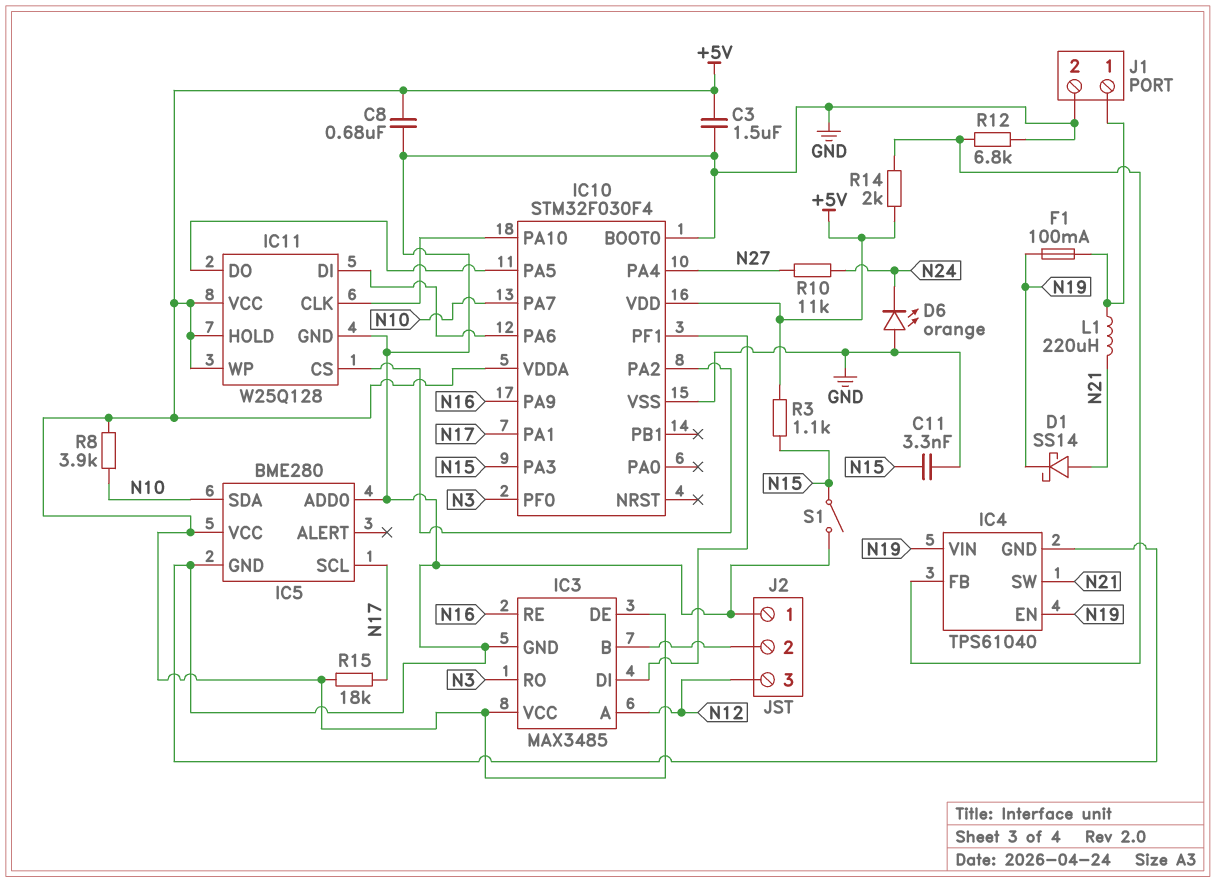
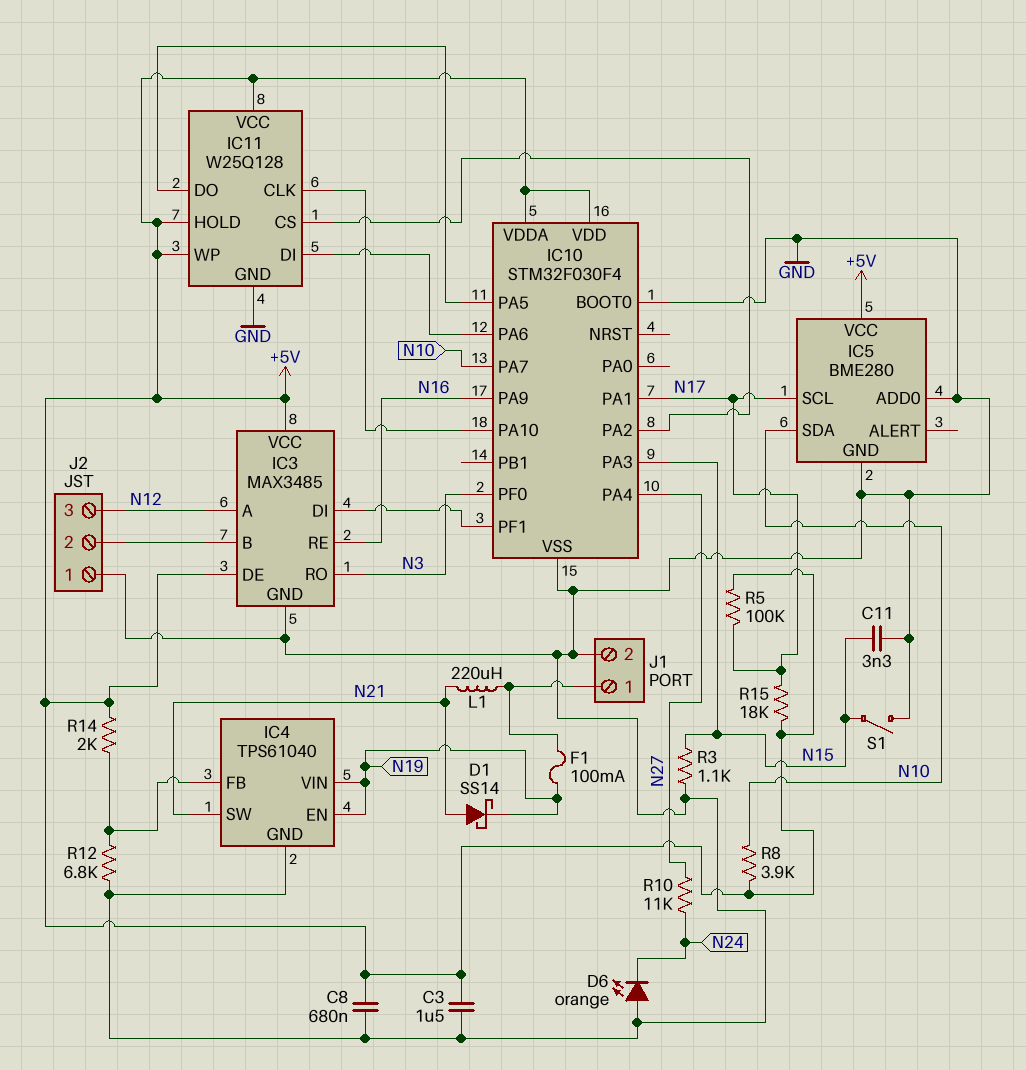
R3: 1.1k (+5V, N15) -> 1.1k (GND, N15)
R5: none -> 100k (+5V, N17)

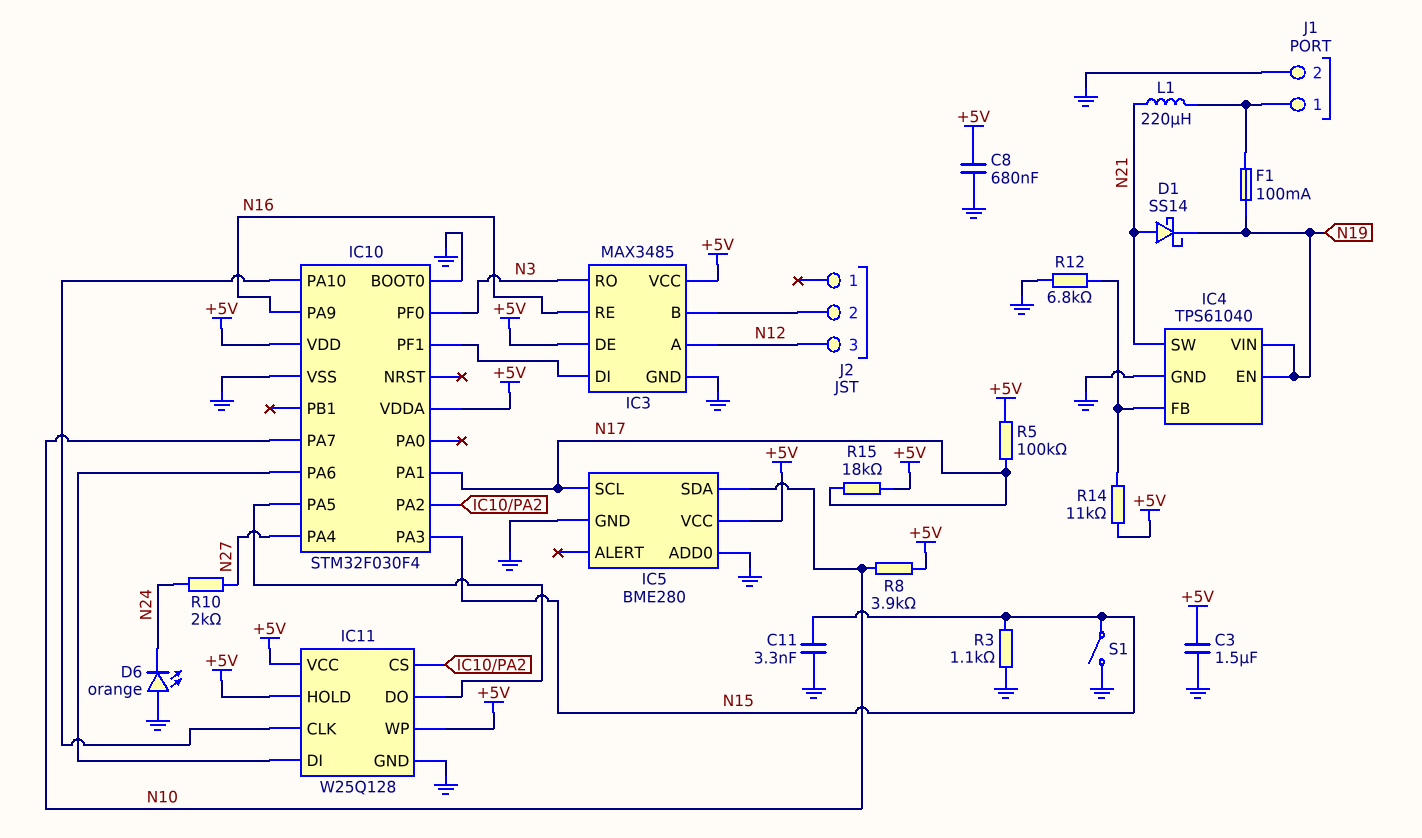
J2 pin 1: GND -> none
R10: 11k (N24, N27) -> 2k (N24, N27)
R14: 2k (+5V, IC4/FB) -> 11k (+5V, IC4/FB)

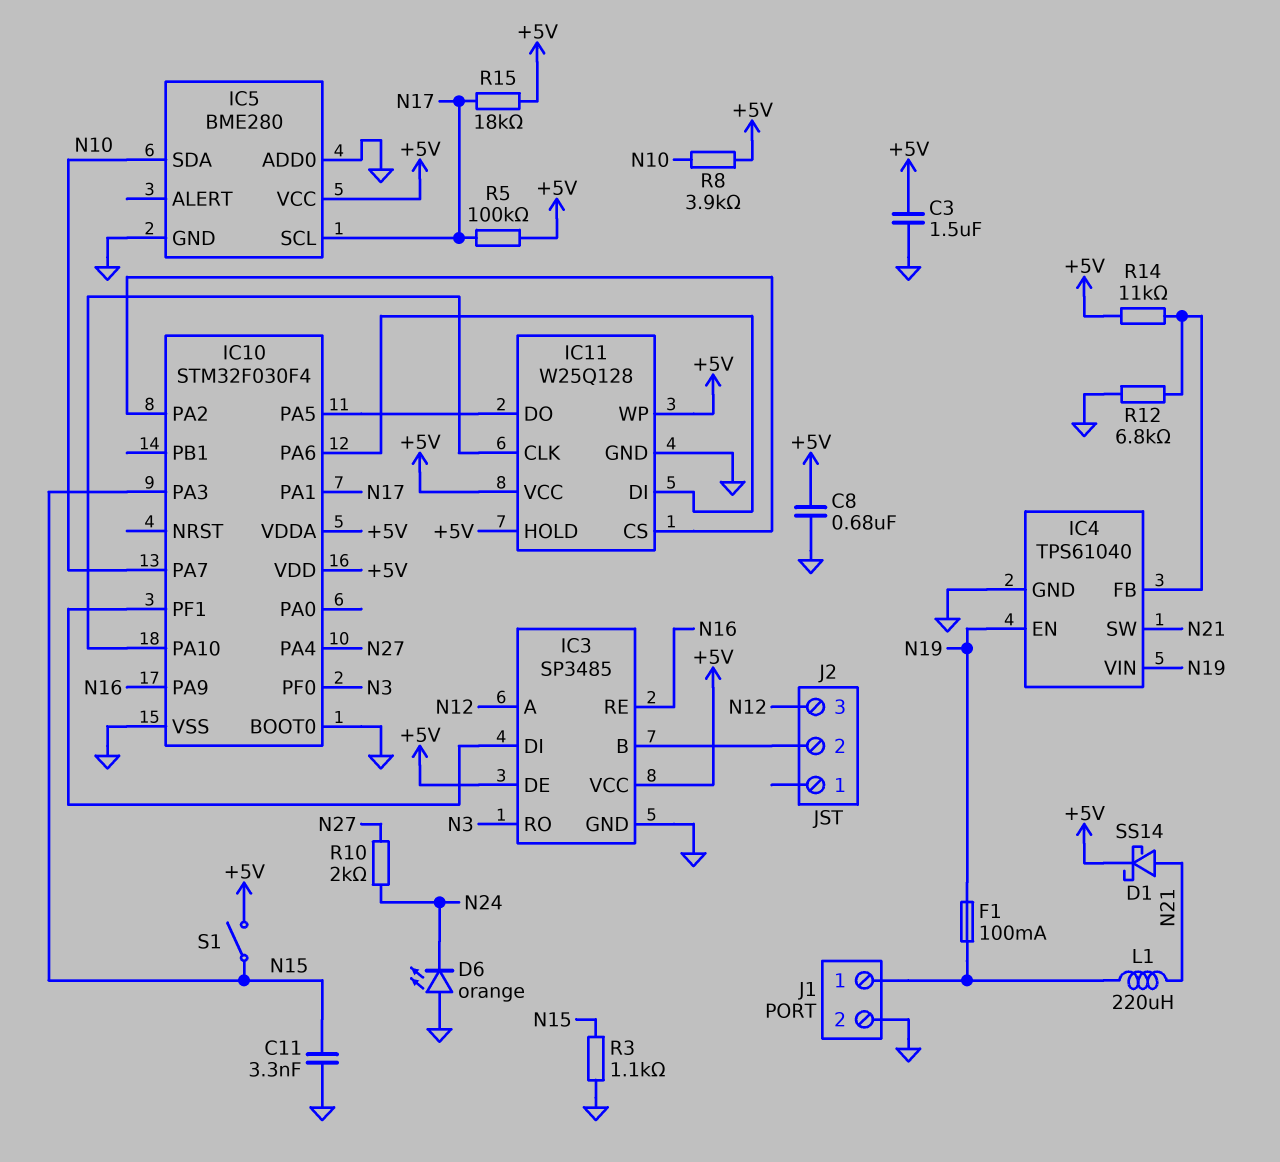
D1: schottky SS14 (A N21, K N19) -> schottky SS14 (A N21, K +5V)
IC3: MAX3485 -> SP3485
S1: switch (GND, N15) -> switch (+5V, N15)

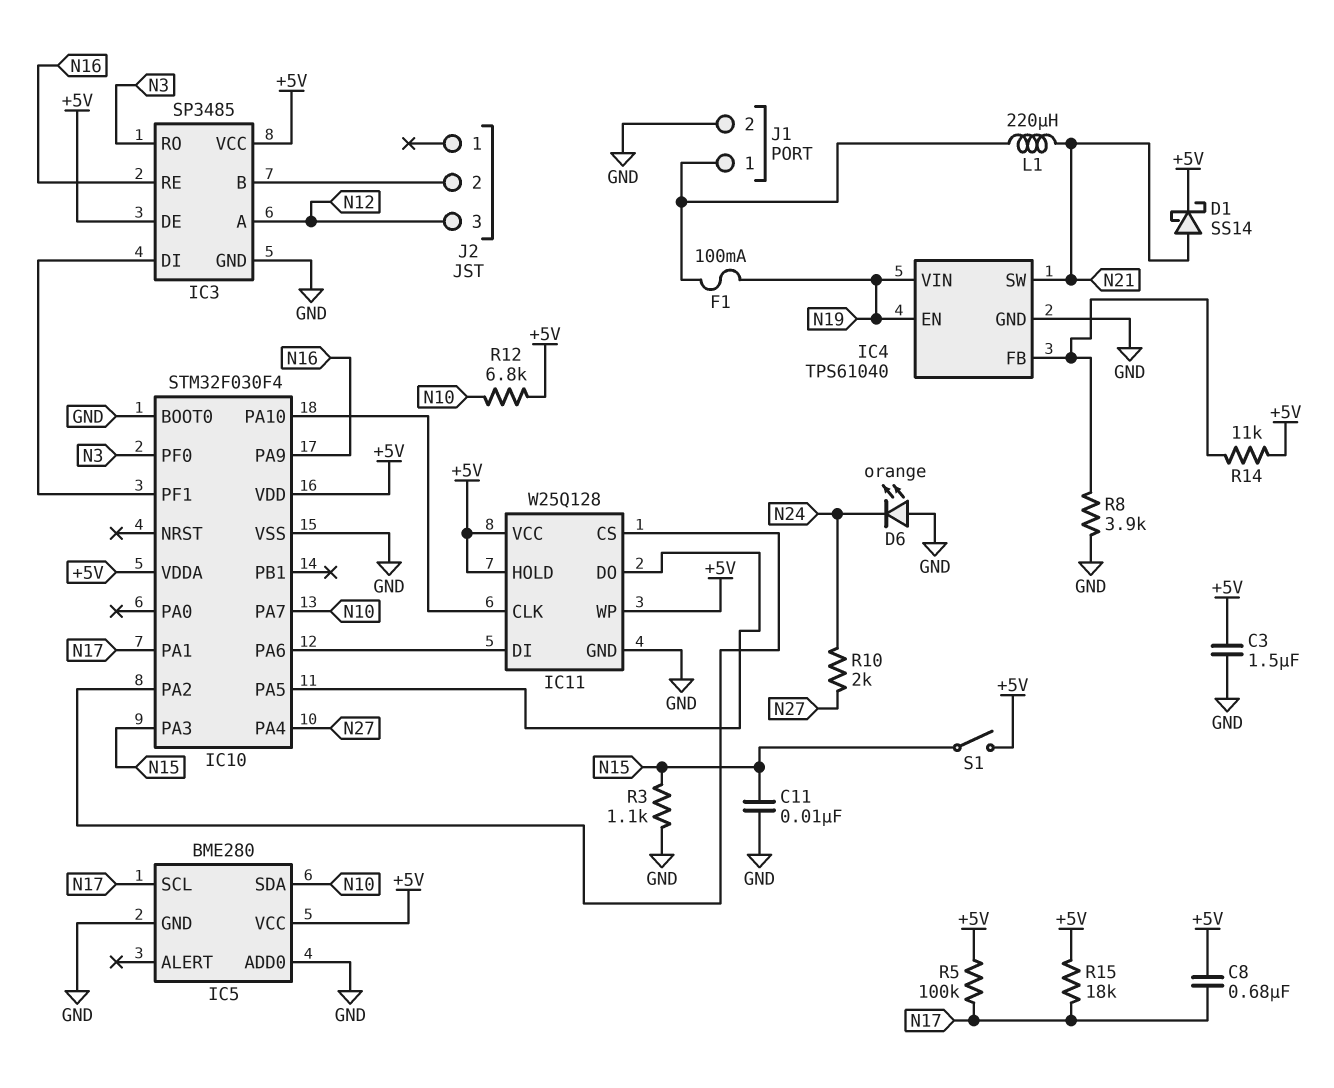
C8: 680nF (+5V, GND) -> 680nF (+5V, N17)
C11: 3.3nF (GND, N15) -> 10nF (GND, N15)
R8: 3.9k (+5V, N10) -> 3.9k (GND, IC4/FB)
R12: 6.8k (GND, IC4/FB) -> 6.8k (+5V, N10)

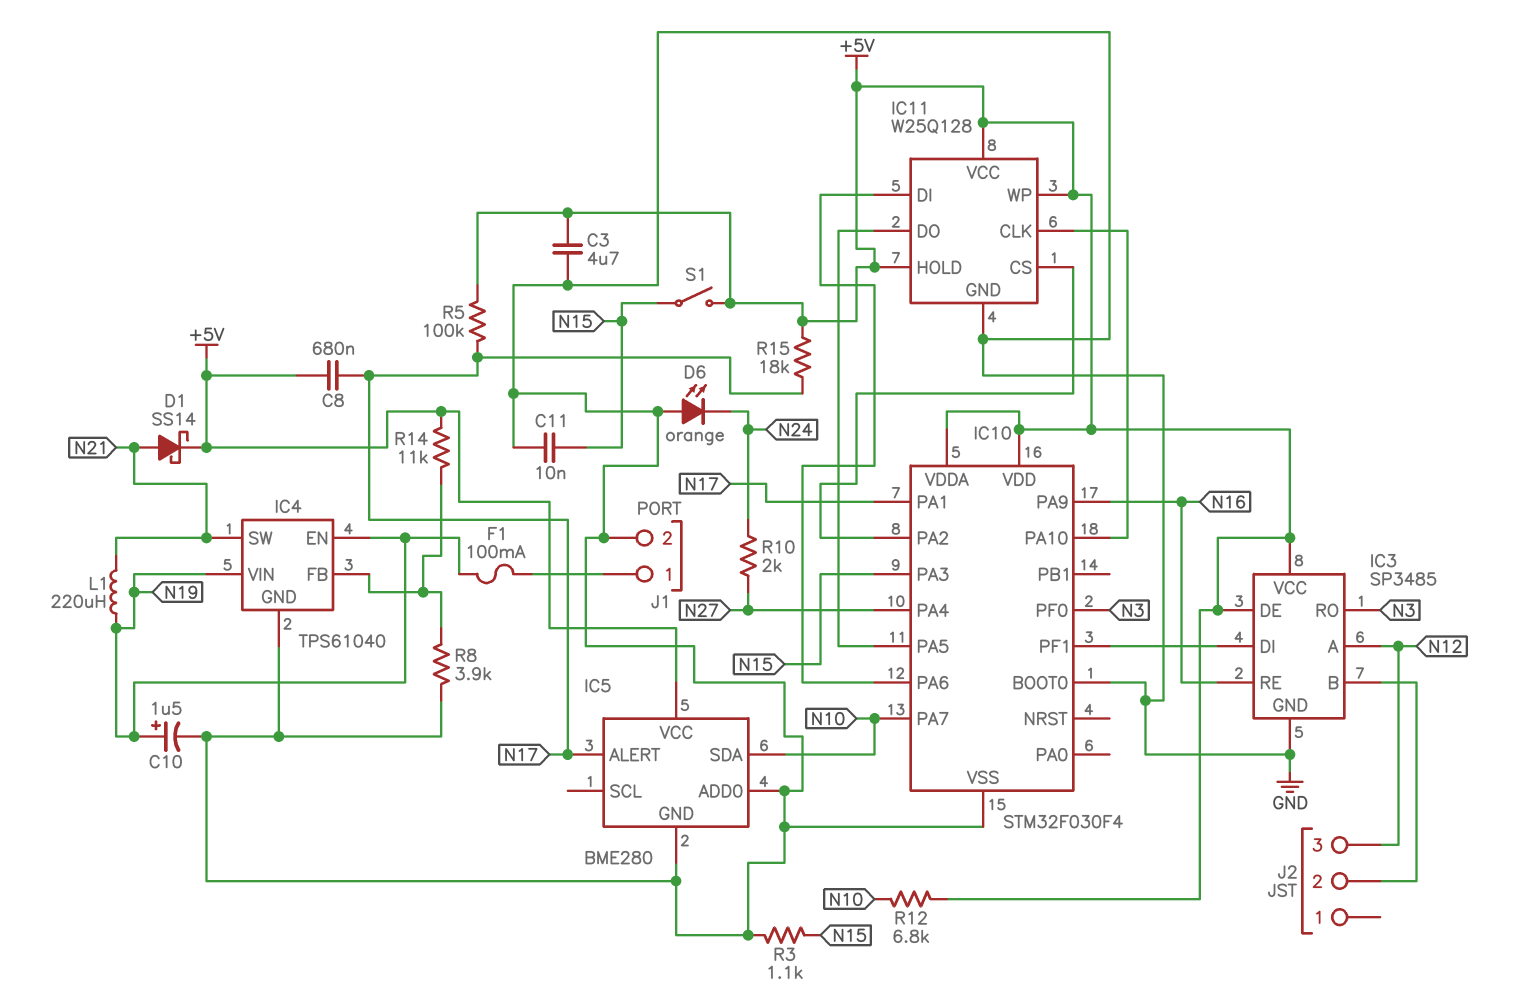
C3: 1.5uF (+5V, GND) -> 4.7uF (+5V, GND)
C10: none -> 1.5uF (plus N19, minus GND)
IC5 pin ALERT: none -> N17
IC5 pin SCL: N17 -> none
L1: 220uH (J1/1, N21) -> 220uH (N19, N21)

